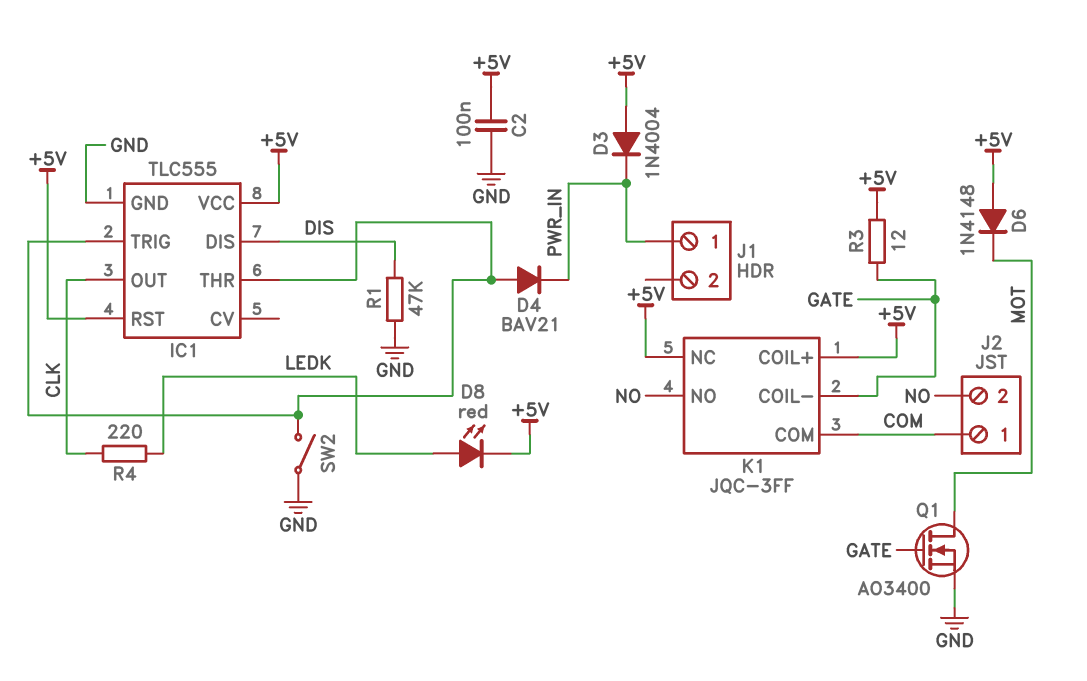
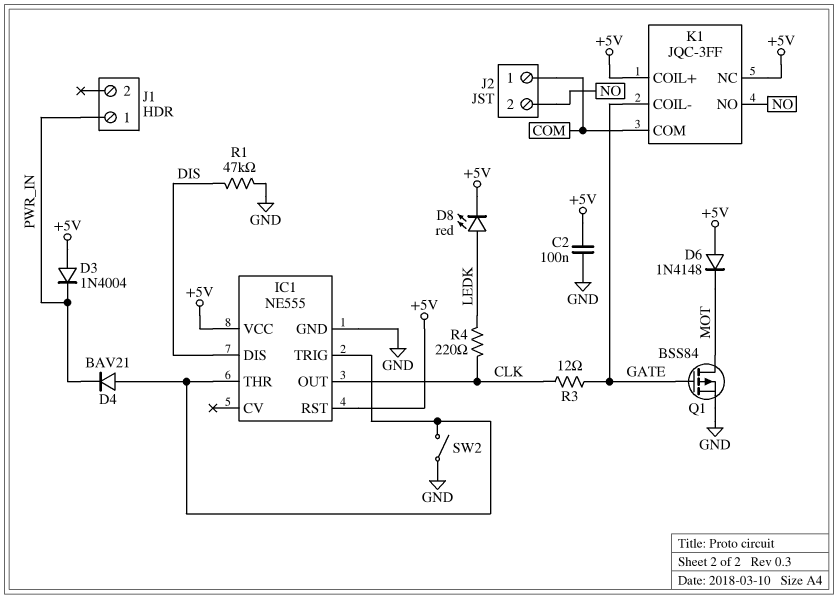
IC1: TLC555 -> NE555
Q1: NMOS AO3400 (G GATE, D MOT, S GND) -> PMOS BSS84 (G GATE, D MOT, S GND)
R3: 12 (+5V, GATE) -> 12 (CLK, GATE)

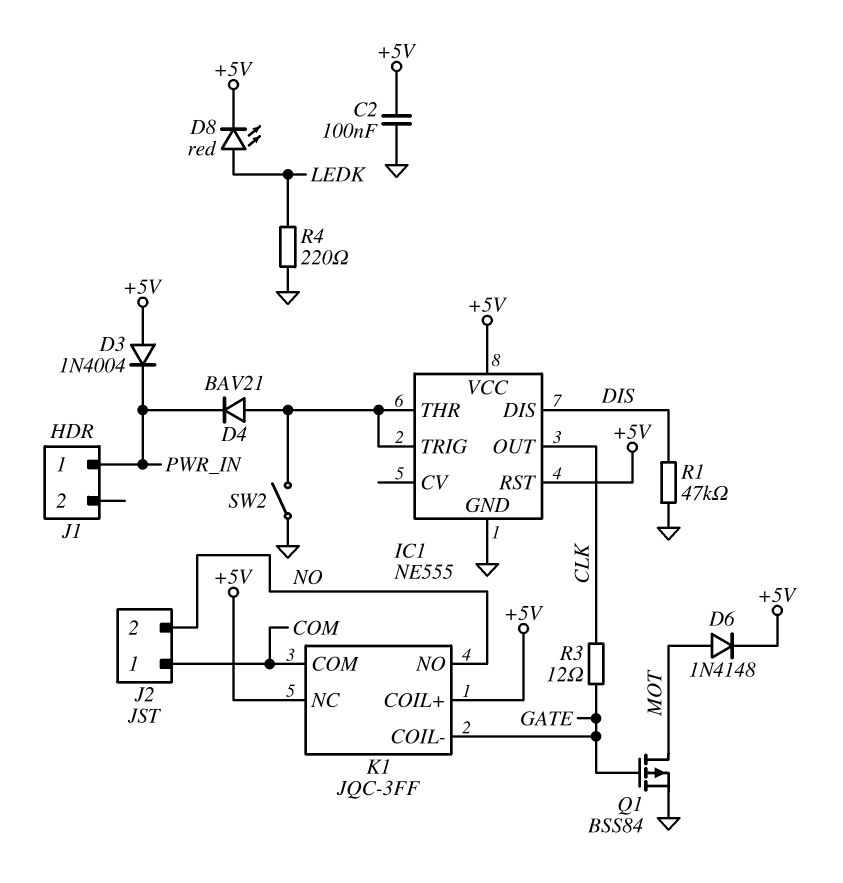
D6: diode 1N4148 (A +5V, K MOT) -> diode 1N4148 (A MOT, K +5V)
R4: 220 (CLK, LEDK) -> 220 (GND, LEDK)

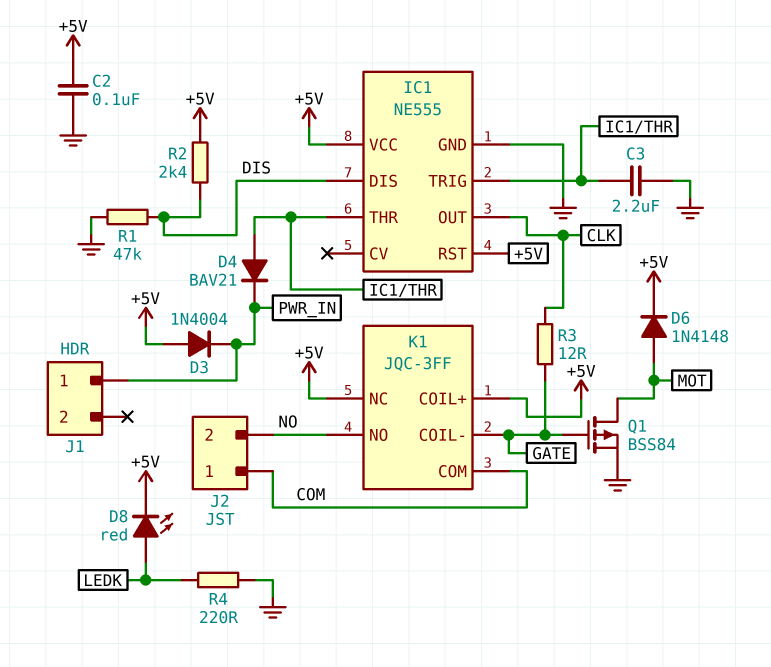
C3: none -> 2.2uF (GND, IC1/THR)
R2: none -> 2.4k (+5V, DIS)
SW2: switch (GND, IC1/THR) -> none

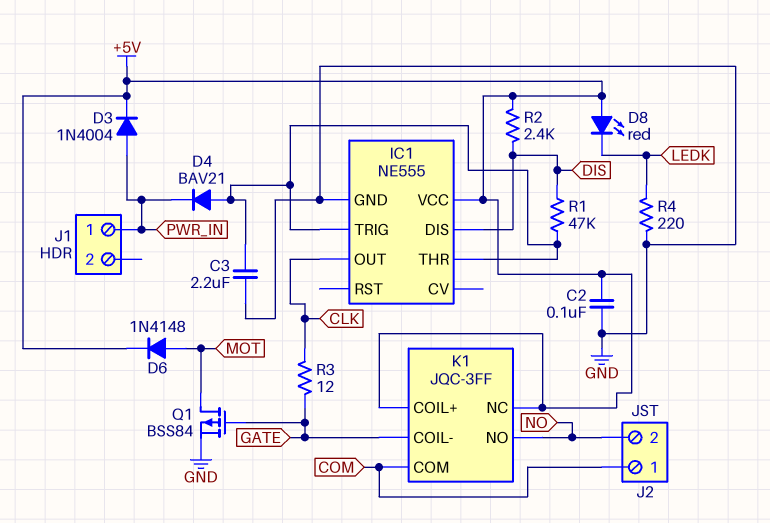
D3: diode 1N4004 (A +5V, K PWR_IN) -> diode 1N4004 (A PWR_IN, K +5V)
D8: LED red (A LEDK, K +5V) -> LED red (A +5V, K LEDK)
IC1 pin RST: +5V -> none
R1: 47k (DIS, GND) -> 47k (DIS, IC1/THR)

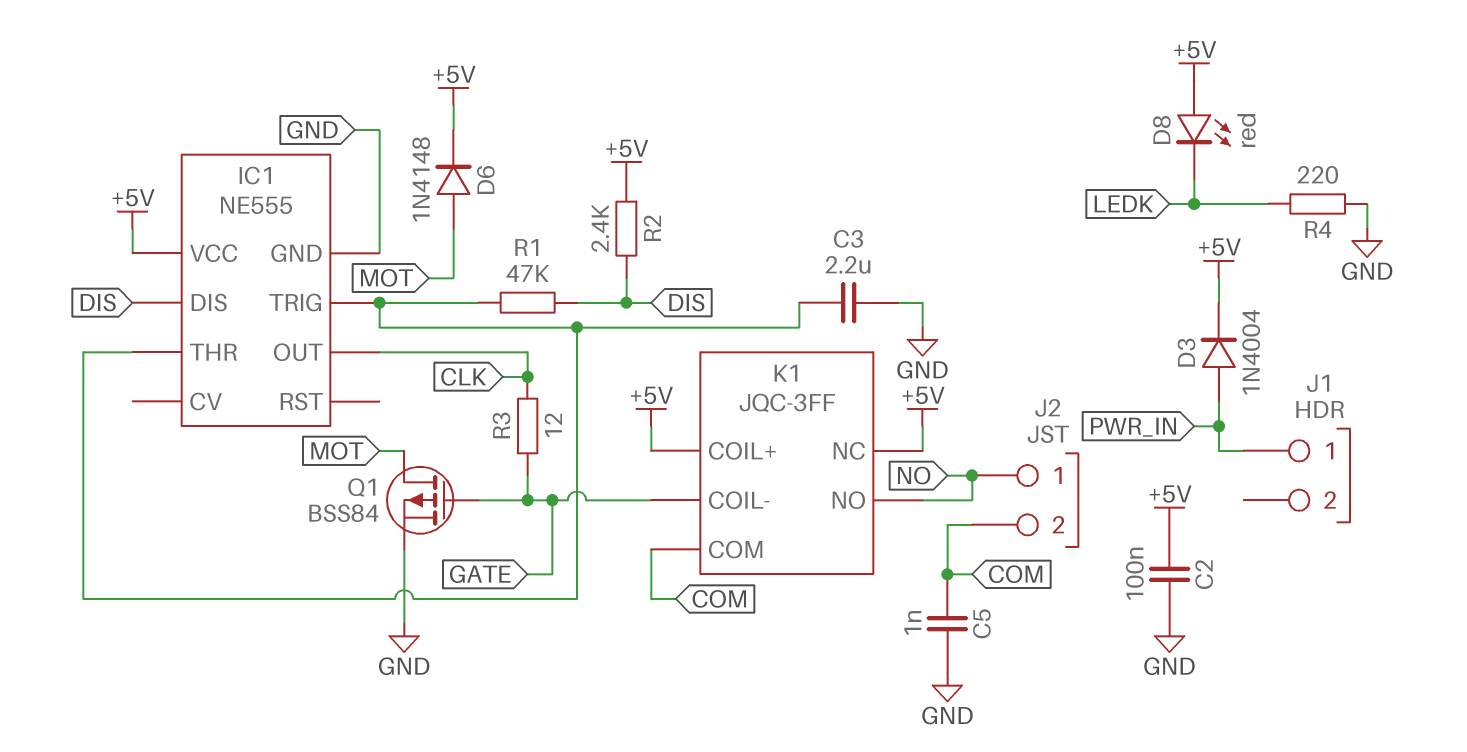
C5: none -> 1nF (COM, GND)
D4: diode BAV21 (A IC1/THR, K PWR_IN) -> none
J2 pin 1: COM -> NO
J2 pin 2: NO -> COM

